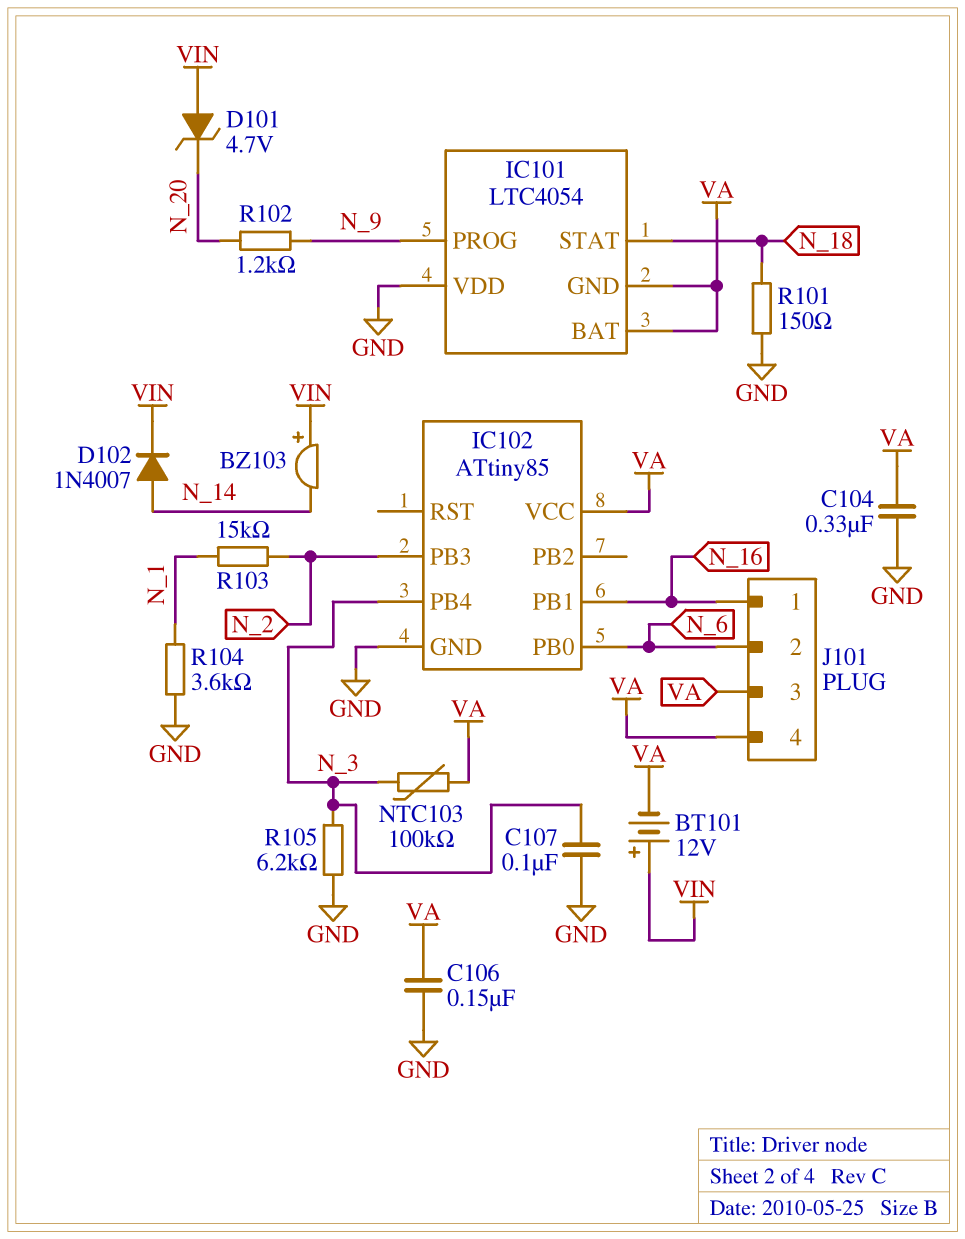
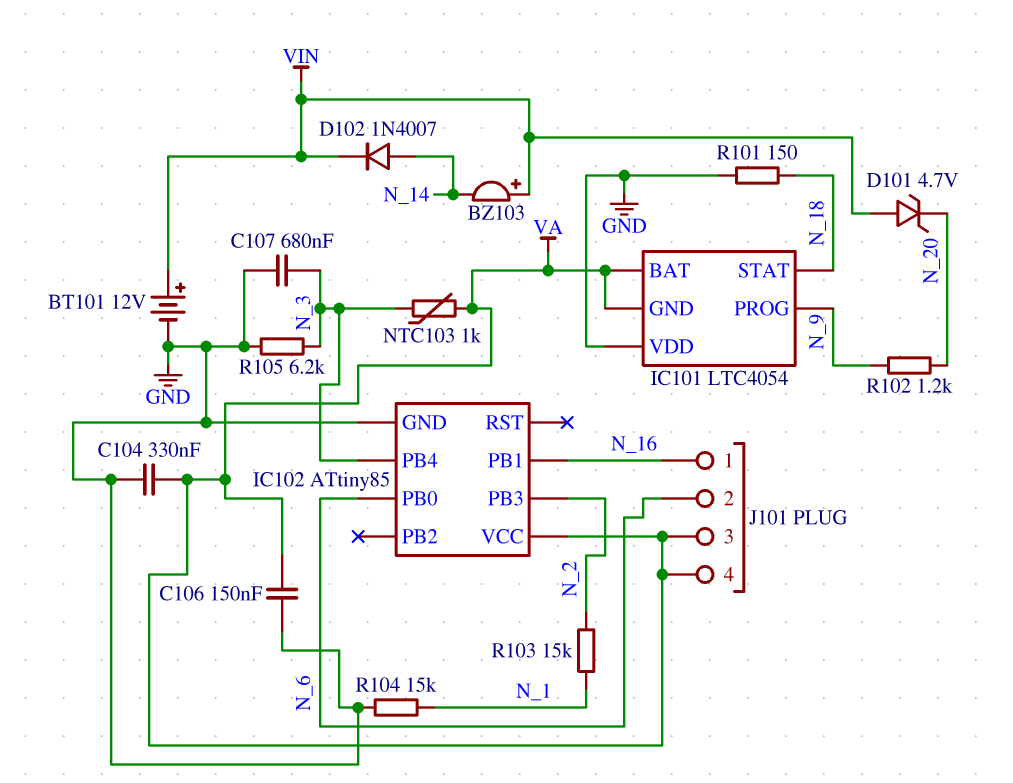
BT101: 12V (plus VIN, minus VA) -> 12V (plus VIN, minus GND)
C107: 100nF (GND, N_3) -> 680nF (GND, N_3)
NTC103: 100k (N_3, VA) -> 1k (N_3, VA)
R104: 3.6k (GND, N_1) -> 15k (GND, N_1)

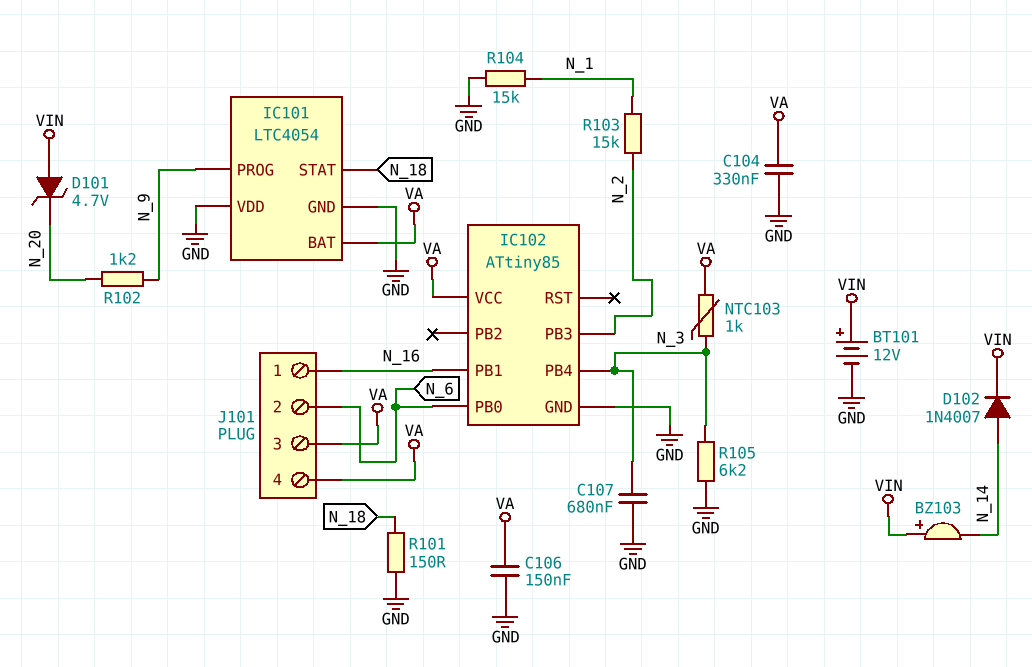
IC101 pin GND: VA -> GND

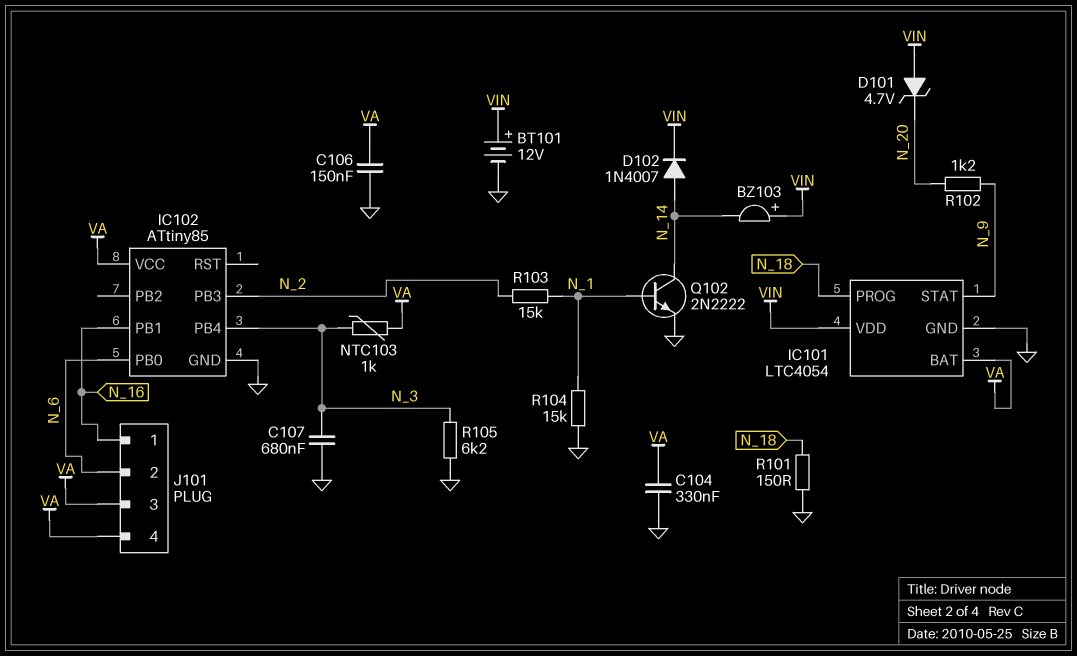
IC101 pin PROG: N_9 -> N_18
IC101 pin STAT: N_18 -> N_9
IC101 pin VDD: GND -> VIN
Q102: none -> NPN 2N2222 (B N_1, C N_14, E GND)

